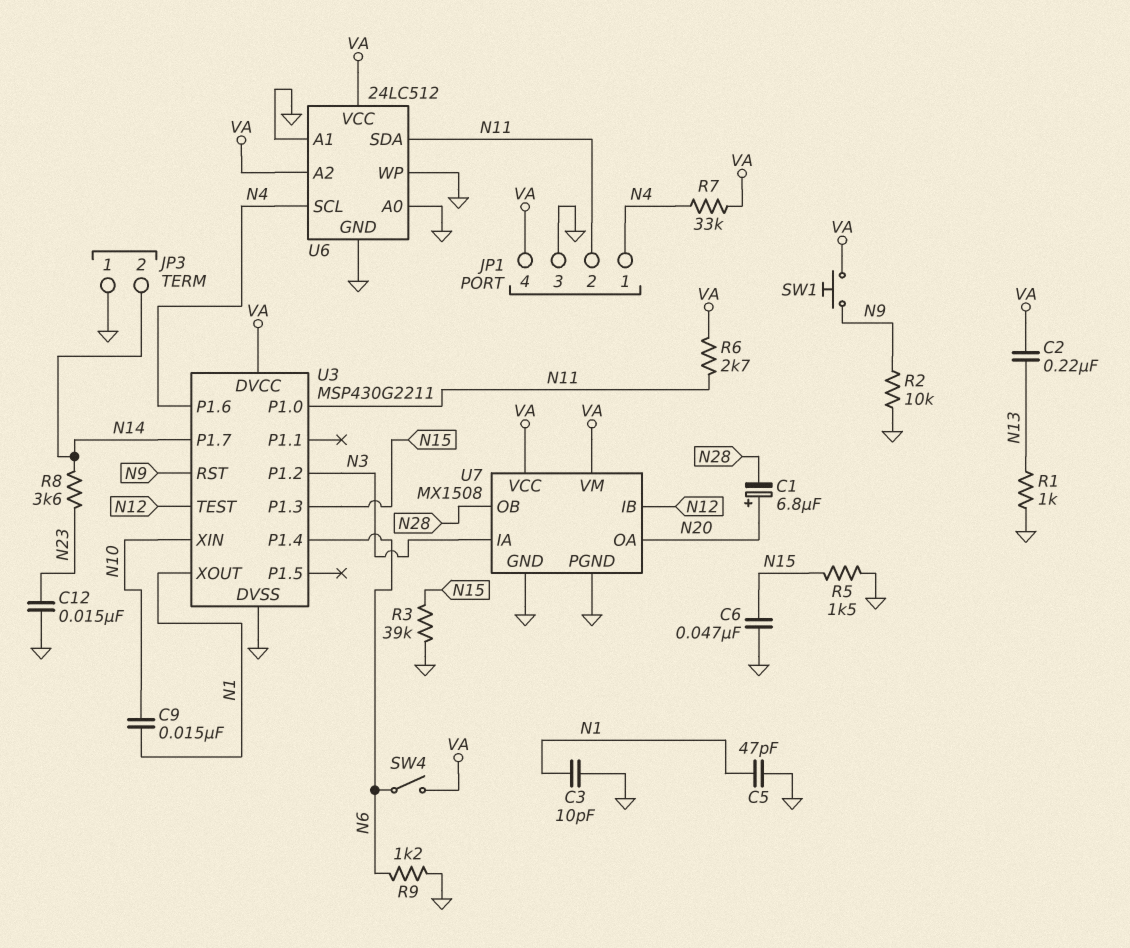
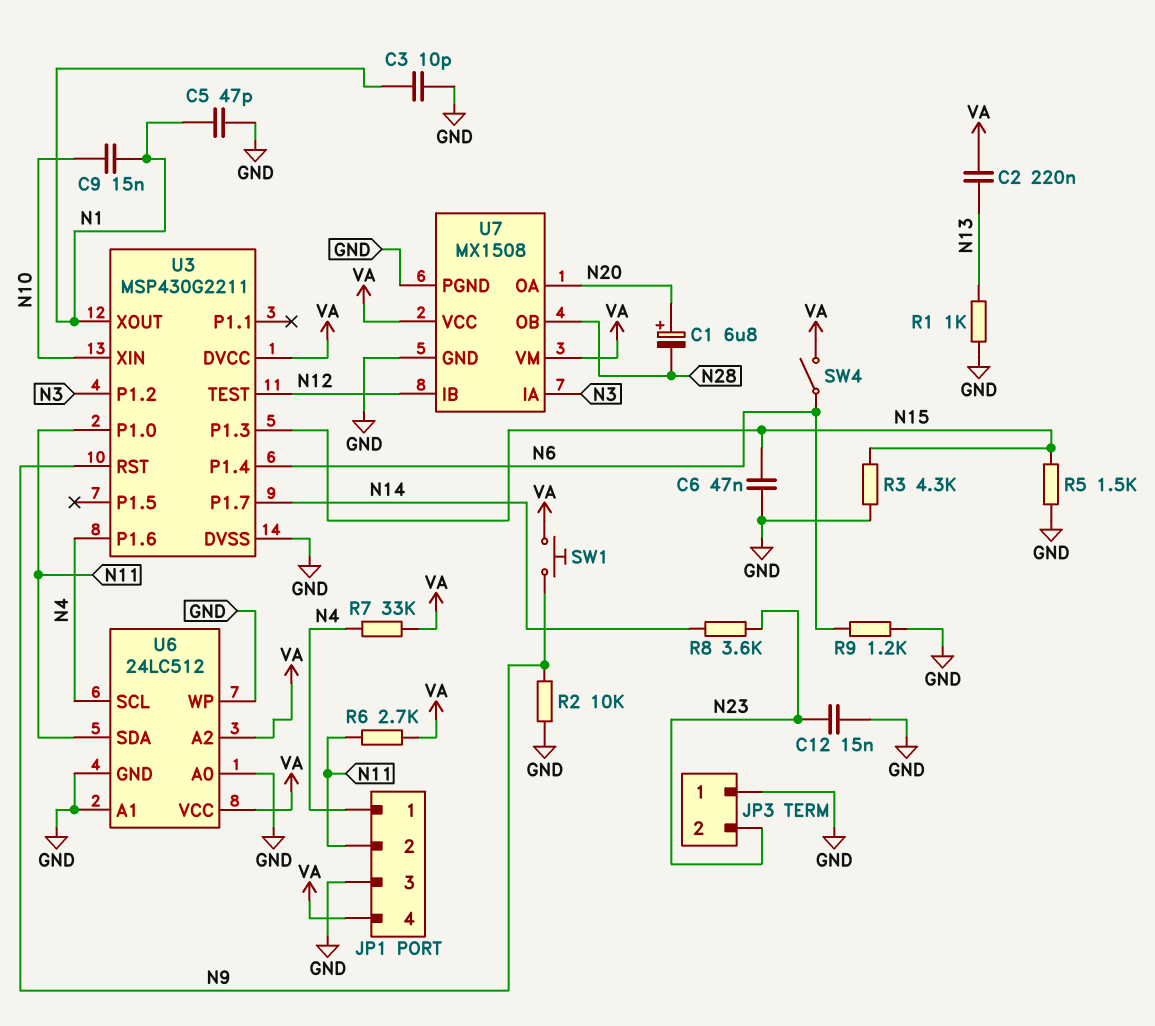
JP3 pin 2: N14 -> N23
R3: 39k (GND, N15) -> 4.3k (GND, N15)

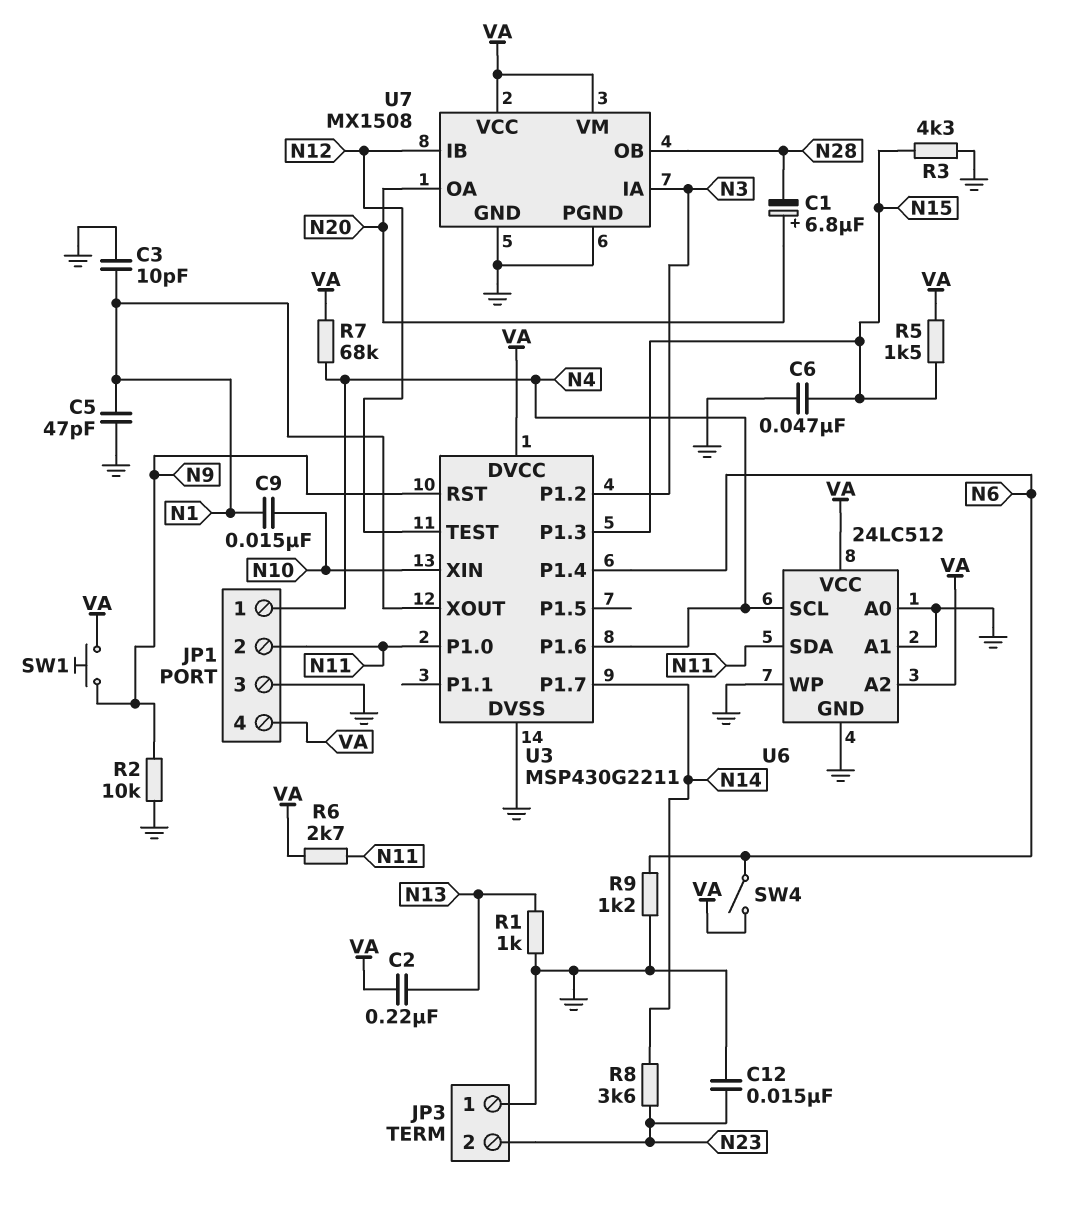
R5: 1.5k (GND, N15) -> 1.5k (N15, VA)
R7: 33k (N4, VA) -> 68k (N4, VA)

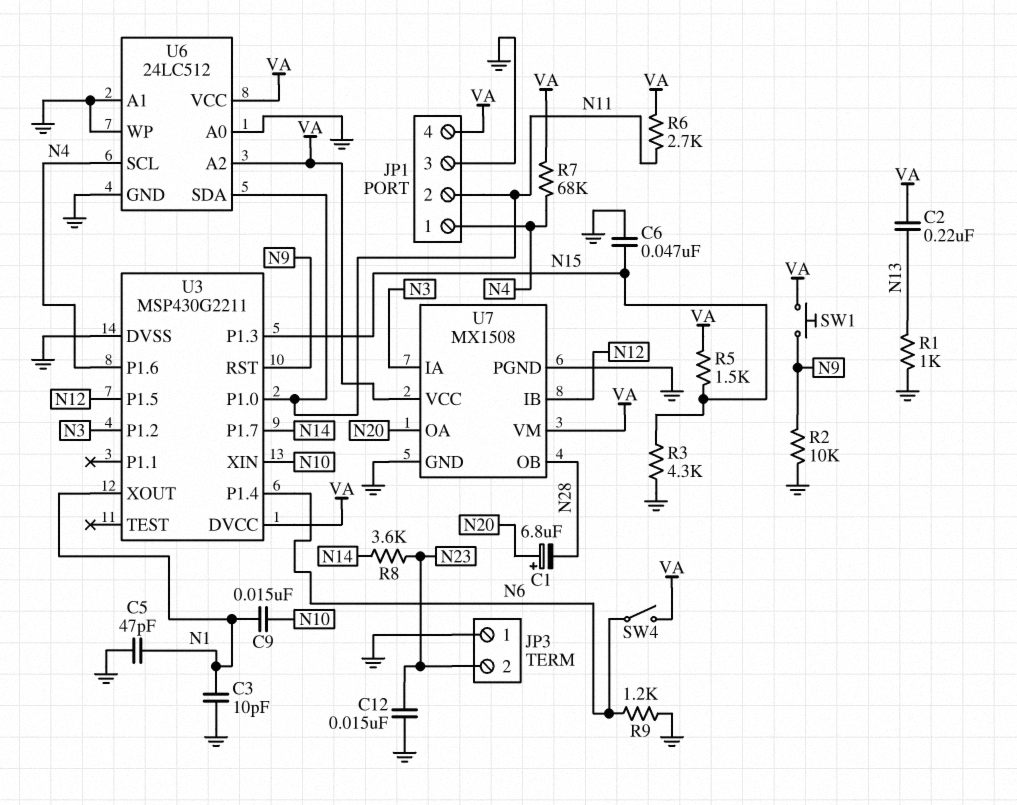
U3 pin P1.5: none -> N12
U3 pin TEST: N12 -> none

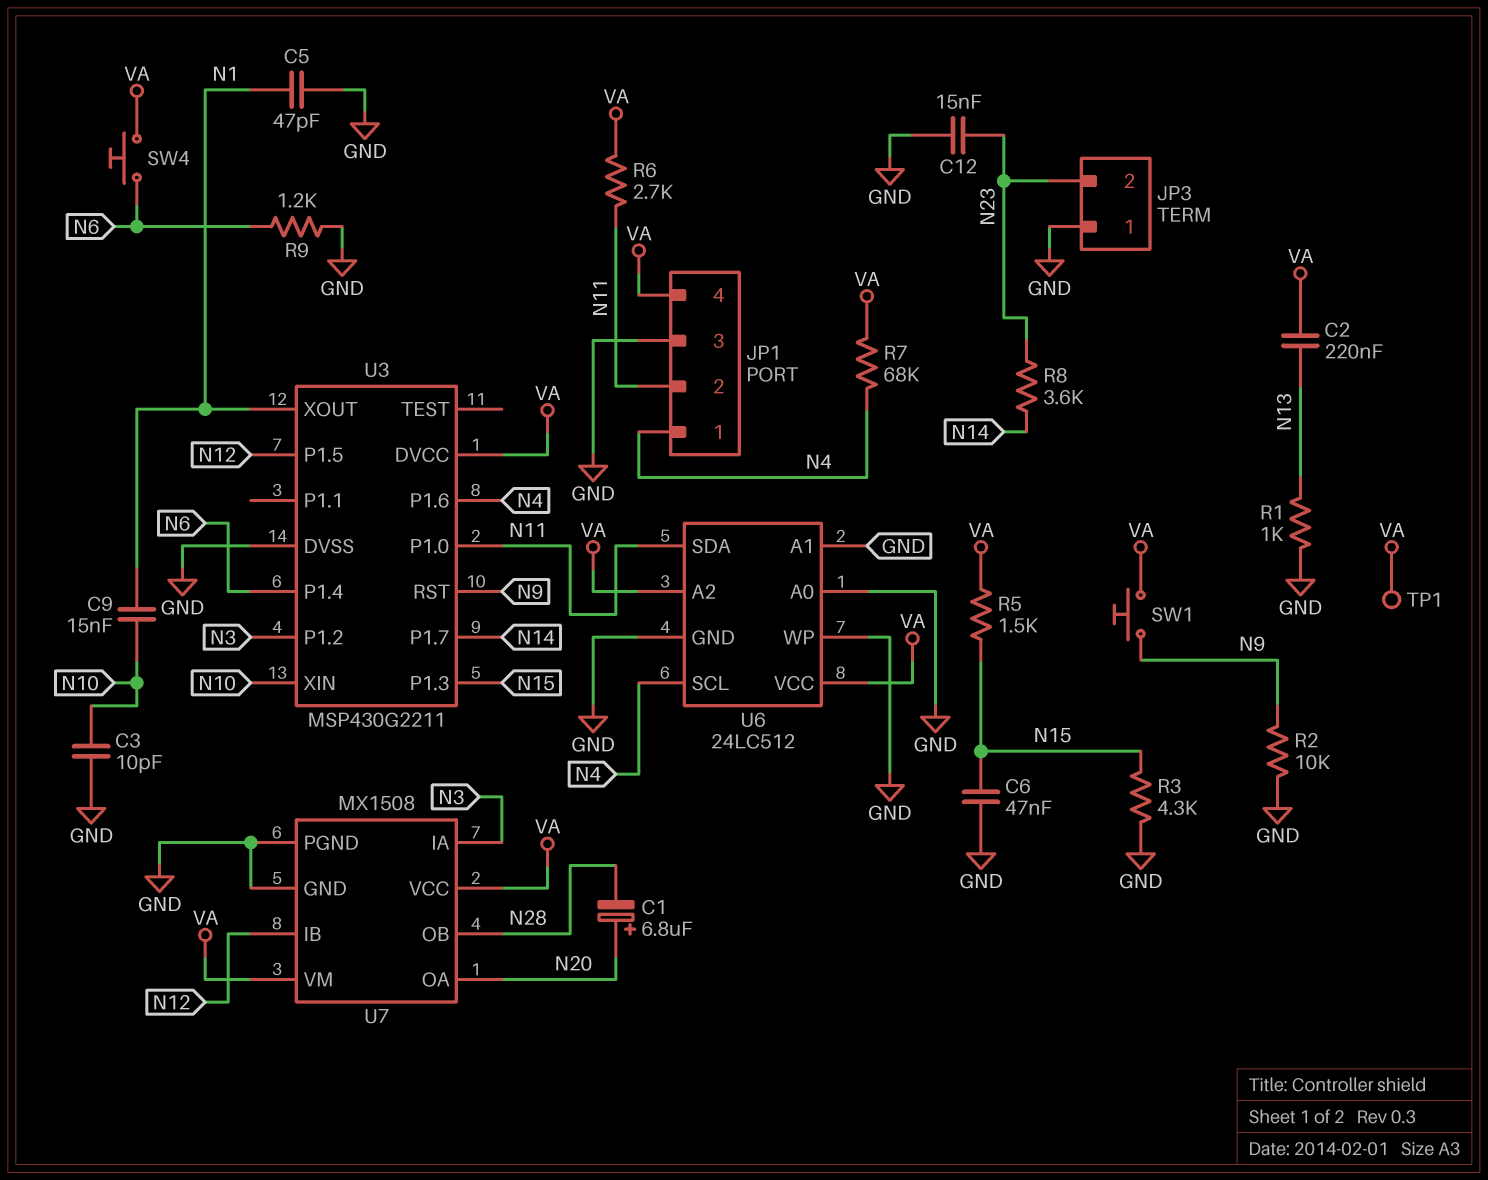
C3: 10pF (GND, N1) -> 10pF (GND, N10)
SW4: switch (N6, VA) -> button (N6, VA)
TP1: none -> test point (VA)

